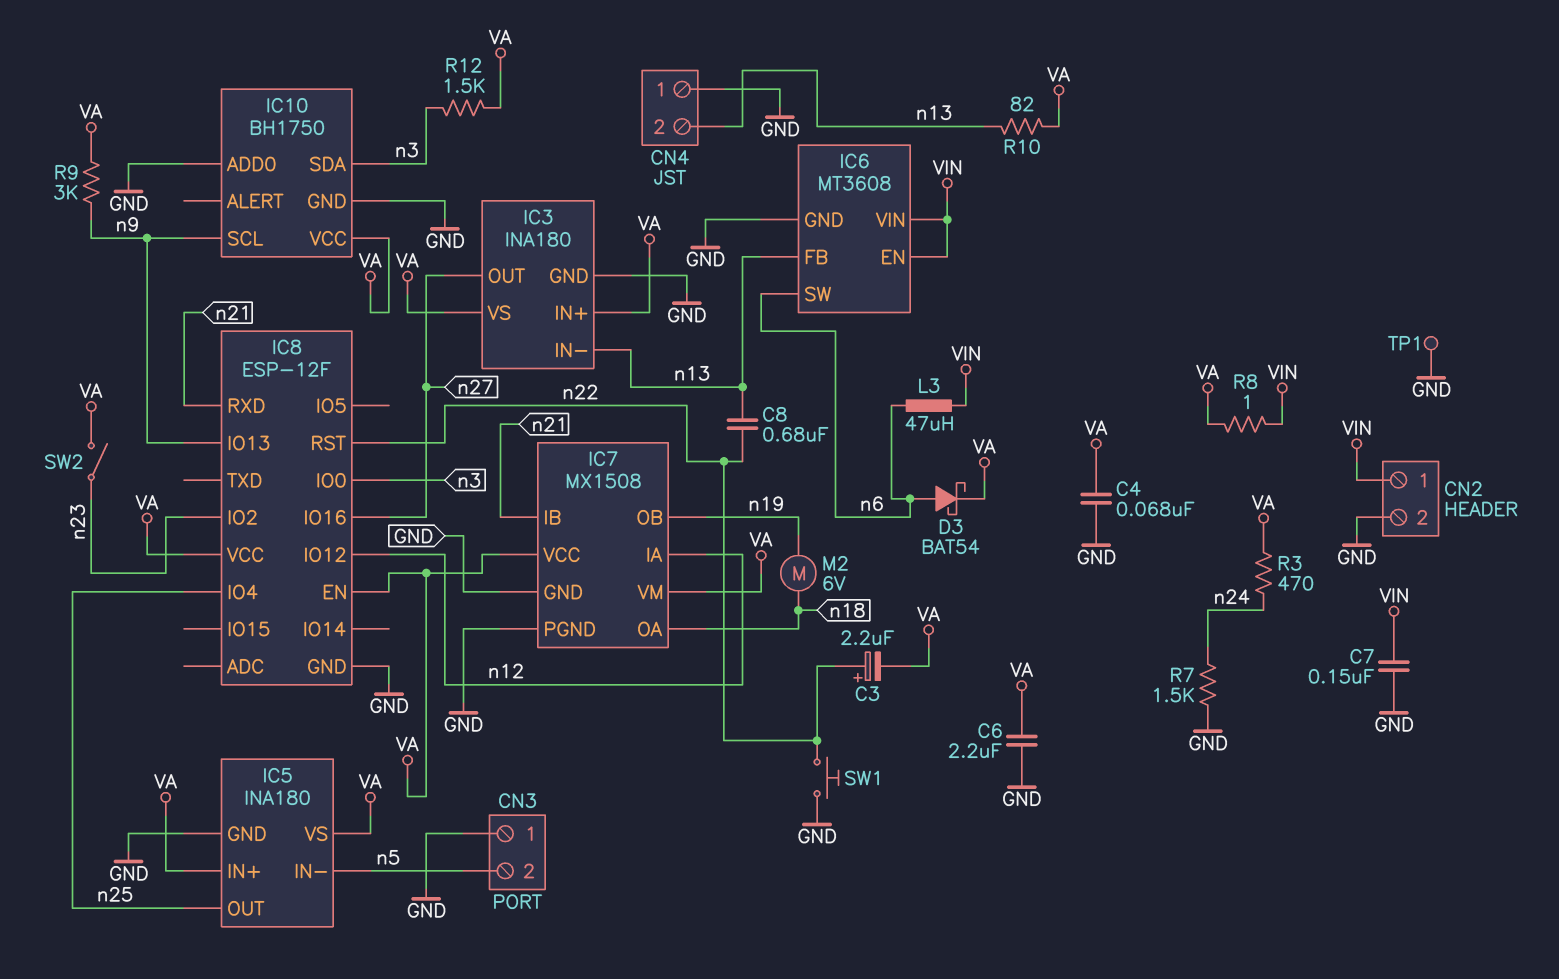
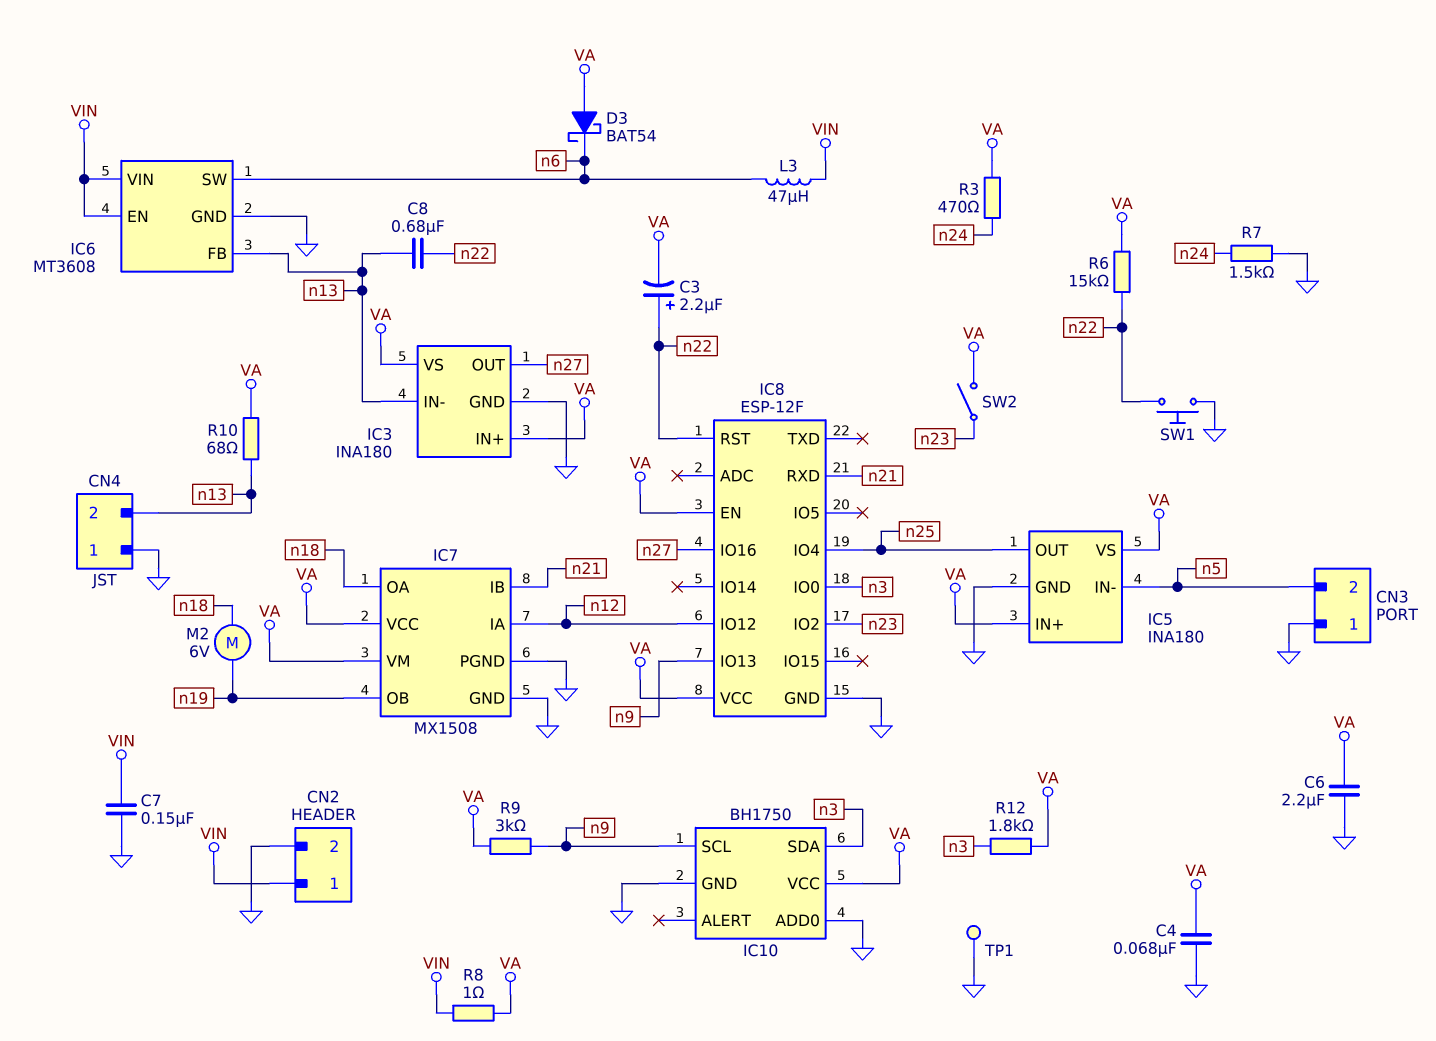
D3: schottky BAT54 (A n6, K VA) -> schottky BAT54 (A VA, K n6)
R6: none -> 15k (VA, n22)
R10: 82 (VA, n13) -> 68 (VA, n13)
R12: 1.5k (VA, n3) -> 1.8k (VA, n3)

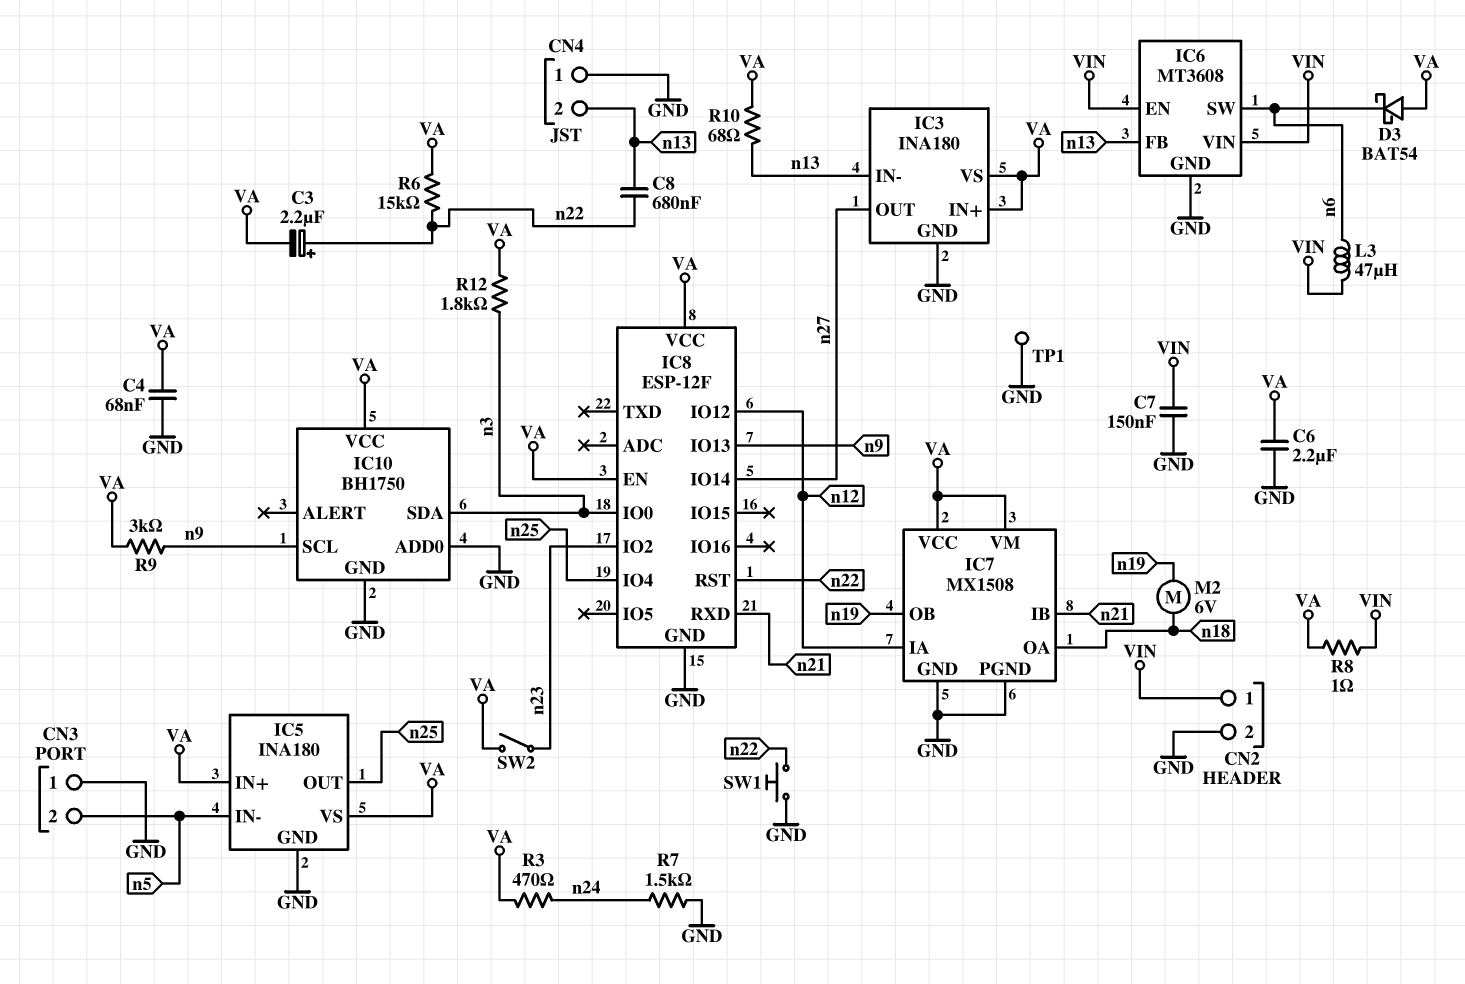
IC8 pin IO14: none -> n27
IC8 pin IO16: n27 -> none

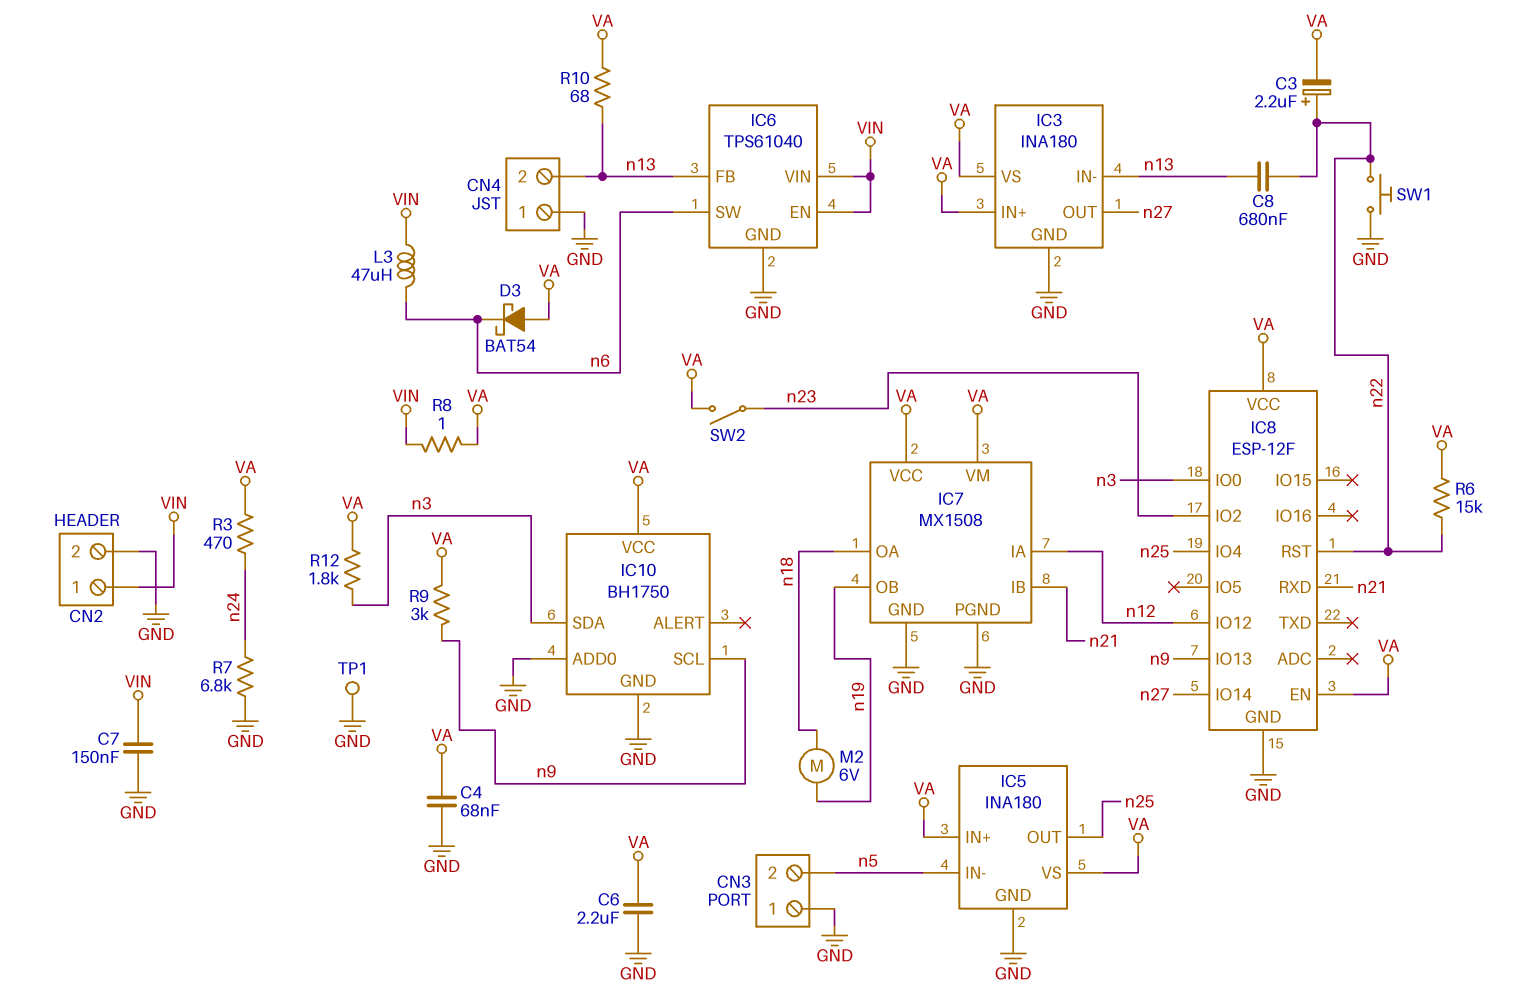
IC6: MT3608 -> TPS61040
R7: 1.5k (GND, n24) -> 6.8k (GND, n24)

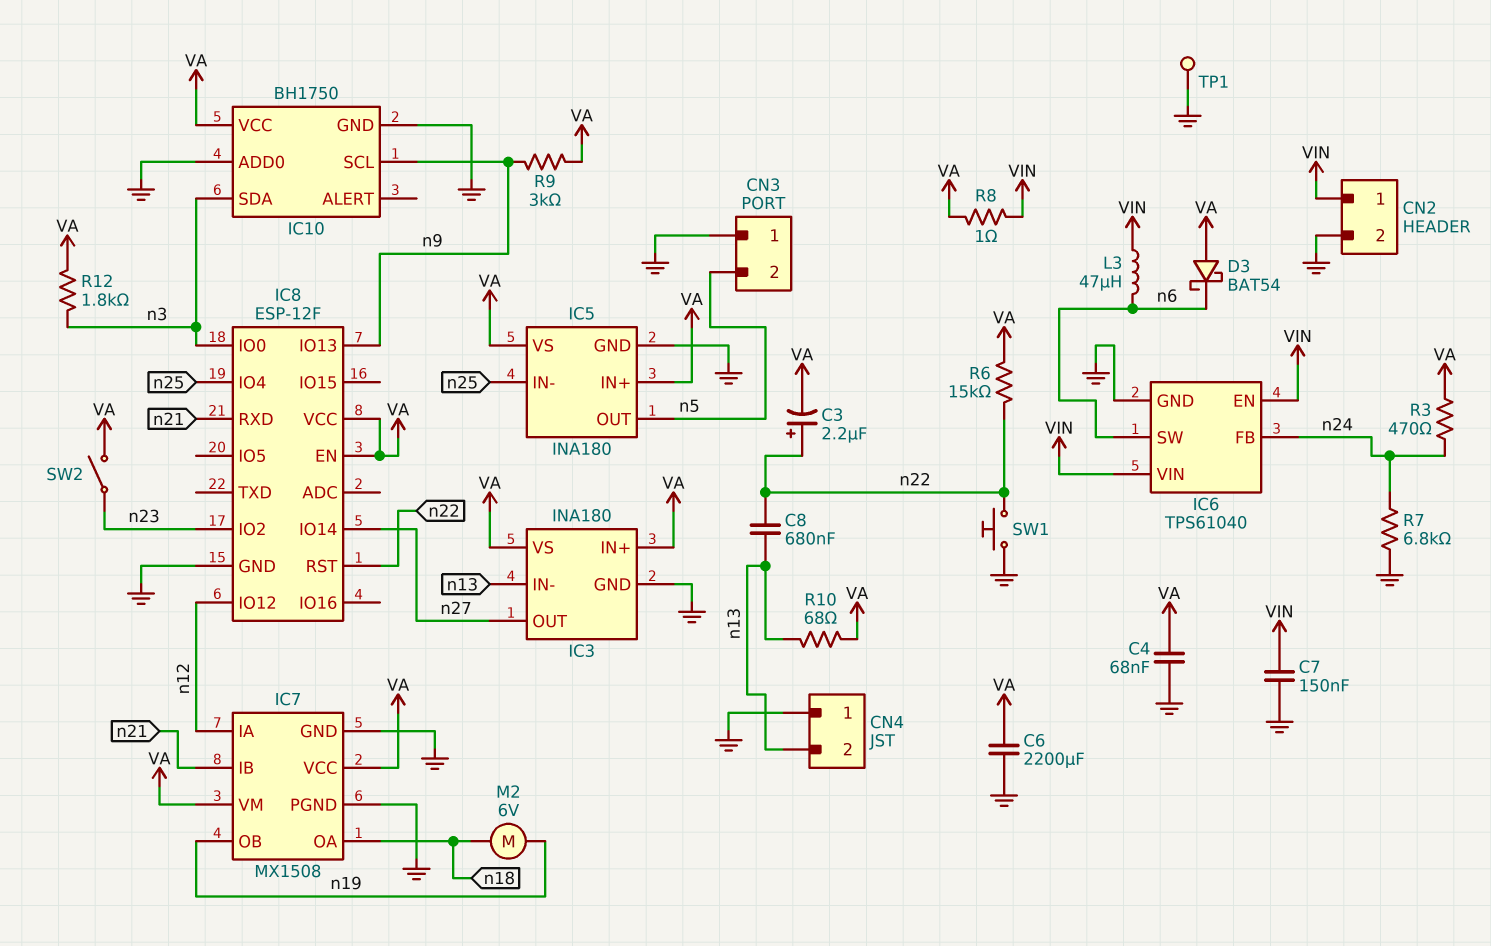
C6: 2.2uF (GND, VA) -> 2200uF (GND, VA)
IC5 pin IN-: n5 -> n25
IC5 pin OUT: n25 -> n5
IC6 pin FB: n13 -> n24

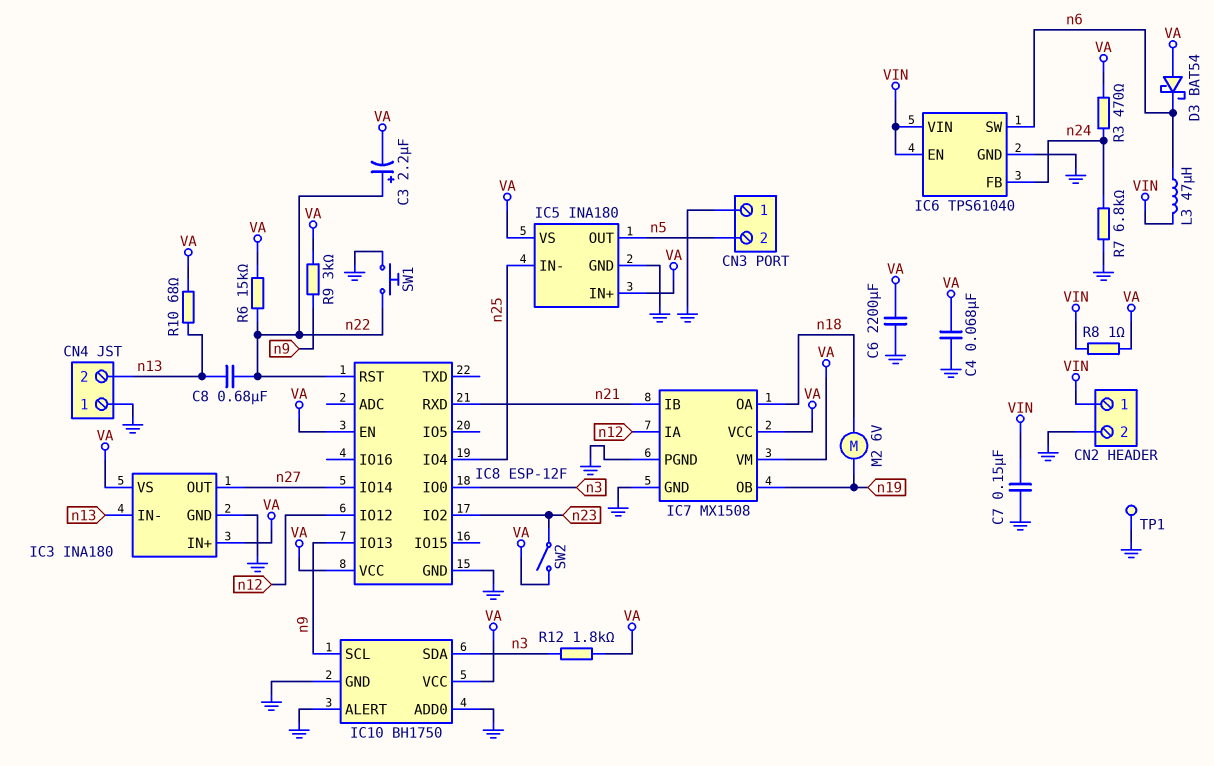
IC10 pin ALERT: none -> GND

